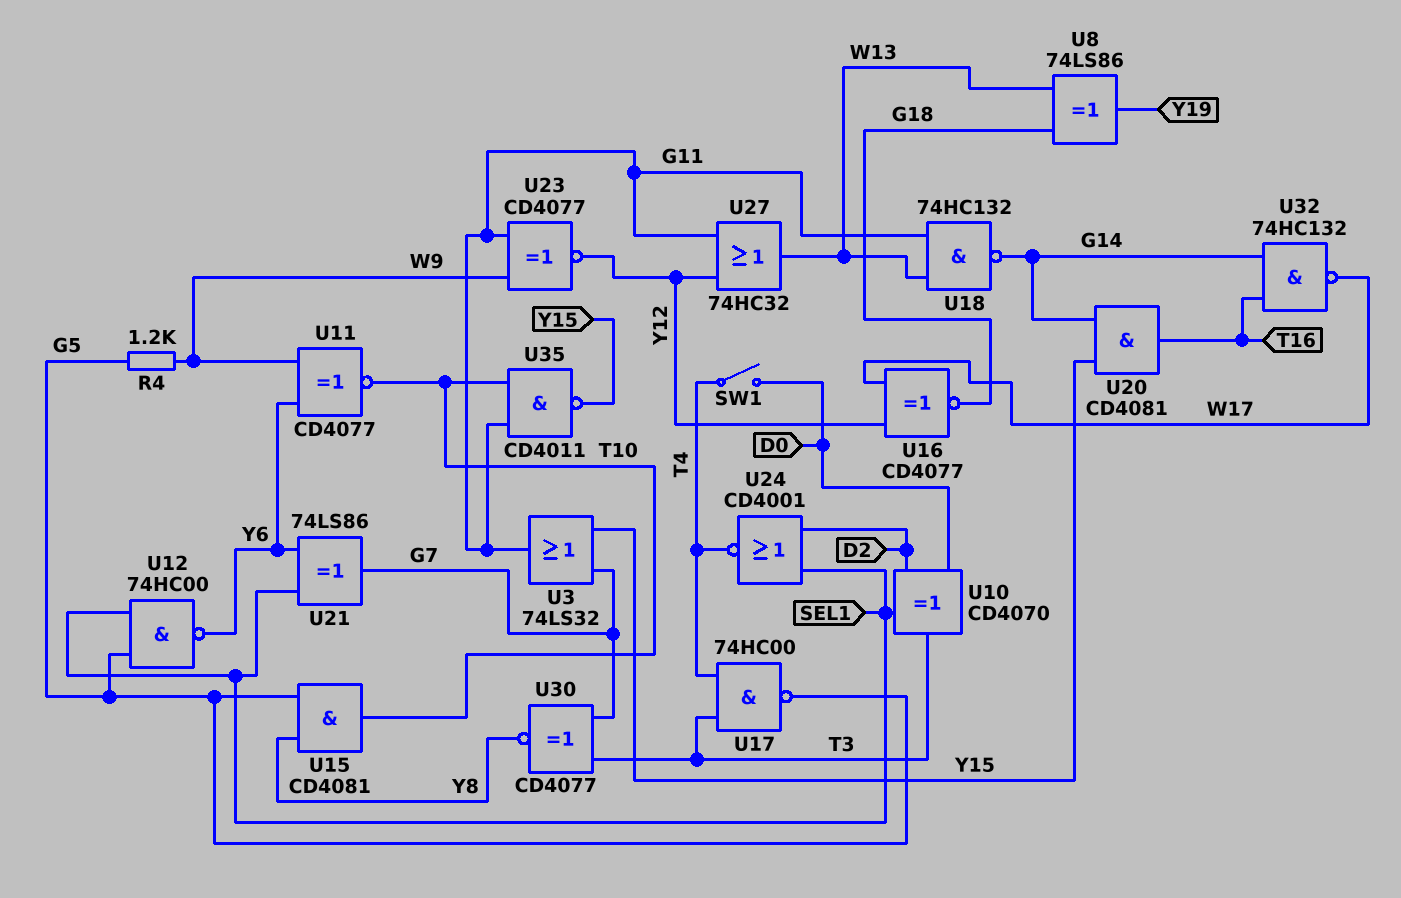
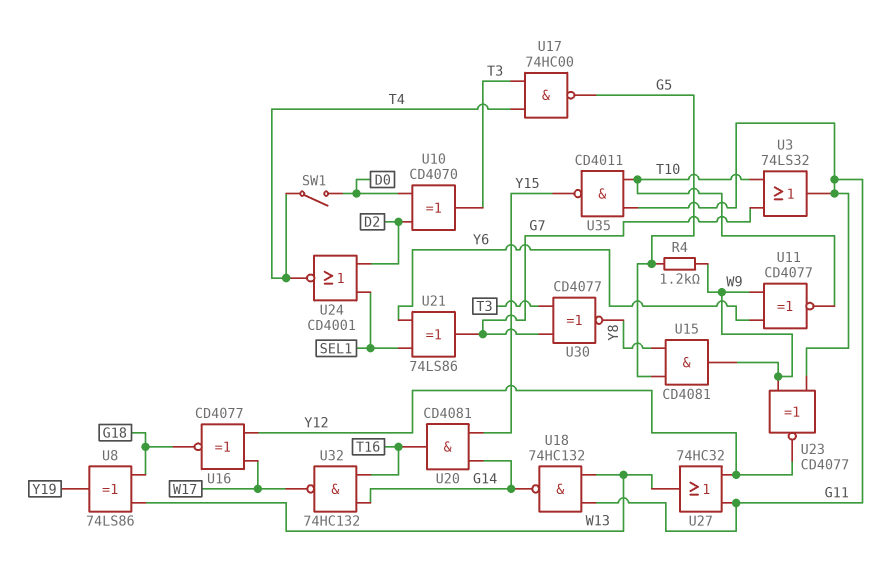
U3: OR 74LS32 (in G7, in Y15, out G11) -> OR 74LS32 (in G7, in T10, out G11)
U12: NAND 74HC00 (in G5, in SEL1, out Y6) -> none
U15: AND CD4081 (in G5, in Y8, out T10) -> AND CD4081 (in G5, in Y8, out W9)

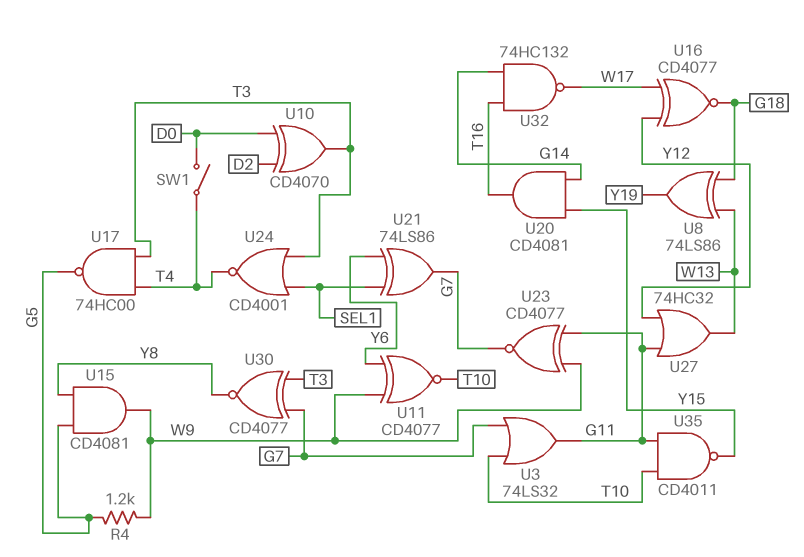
U18: NAND 74HC132 (in G11, in W13, out G14) -> none
U23: XNOR CD4077 (in G11, in W9, out Y12) -> XNOR CD4077 (in G11, in W9, out G7)
U24: NOR CD4001 (in D2, in SEL1, out T4) -> NOR CD4001 (in SEL1, in T3, out T4)

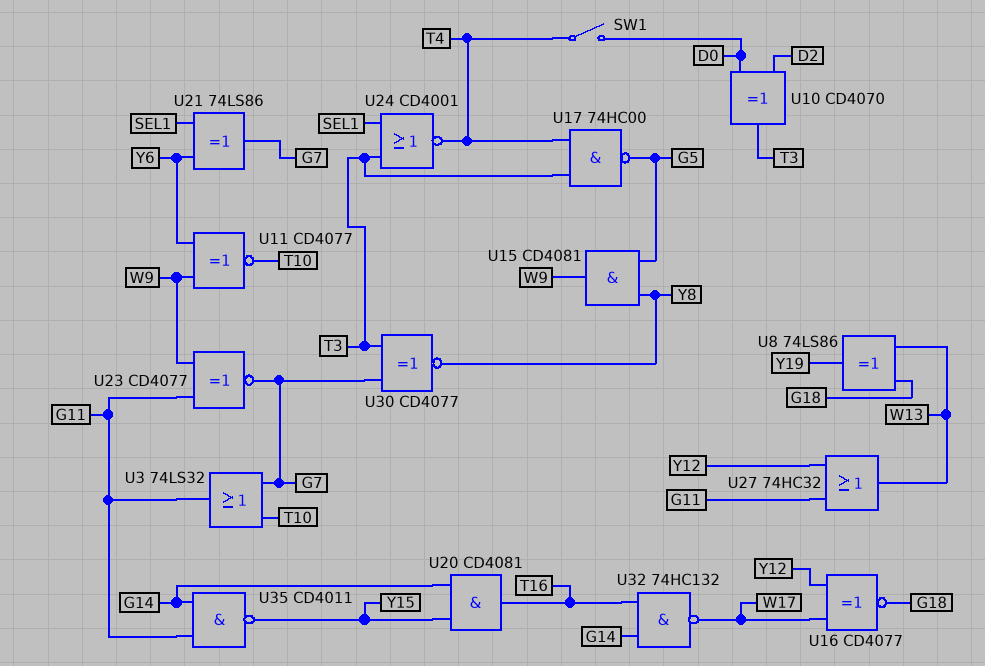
R4: 1.2k (G5, W9) -> none
U35: NAND CD4011 (in G11, in T10, out Y15) -> NAND CD4011 (in G11, in G14, out Y15)

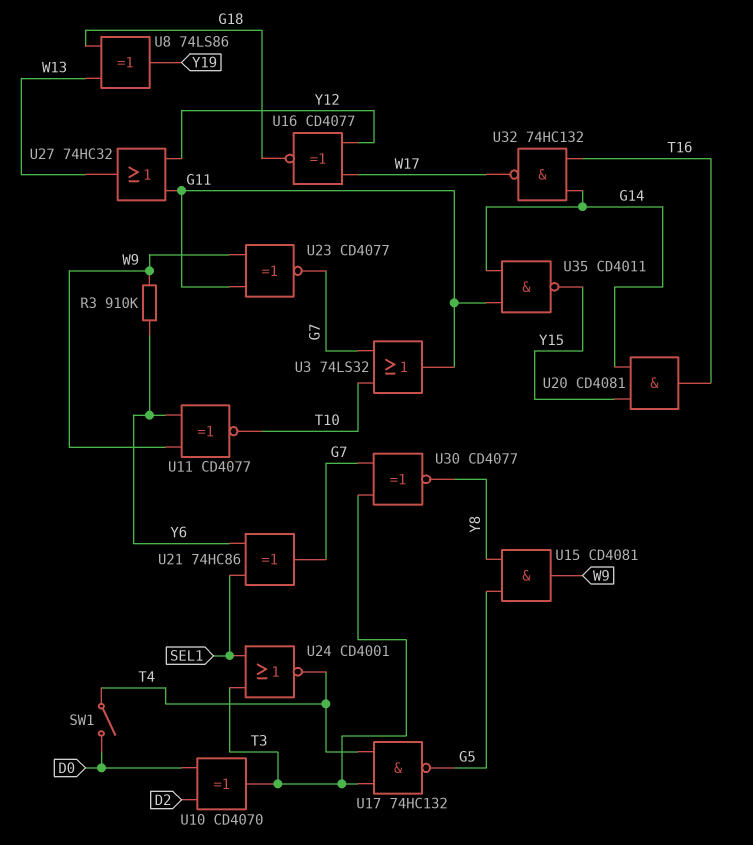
R3: none -> 910k (W9, Y6)
U17: NAND 74HC00 (in T3, in T4, out G5) -> NAND 74HC132 (in T3, in T4, out G5)
U21: XOR 74LS86 (in SEL1, in Y6, out G7) -> XOR 74HC86 (in SEL1, in Y6, out G7)

